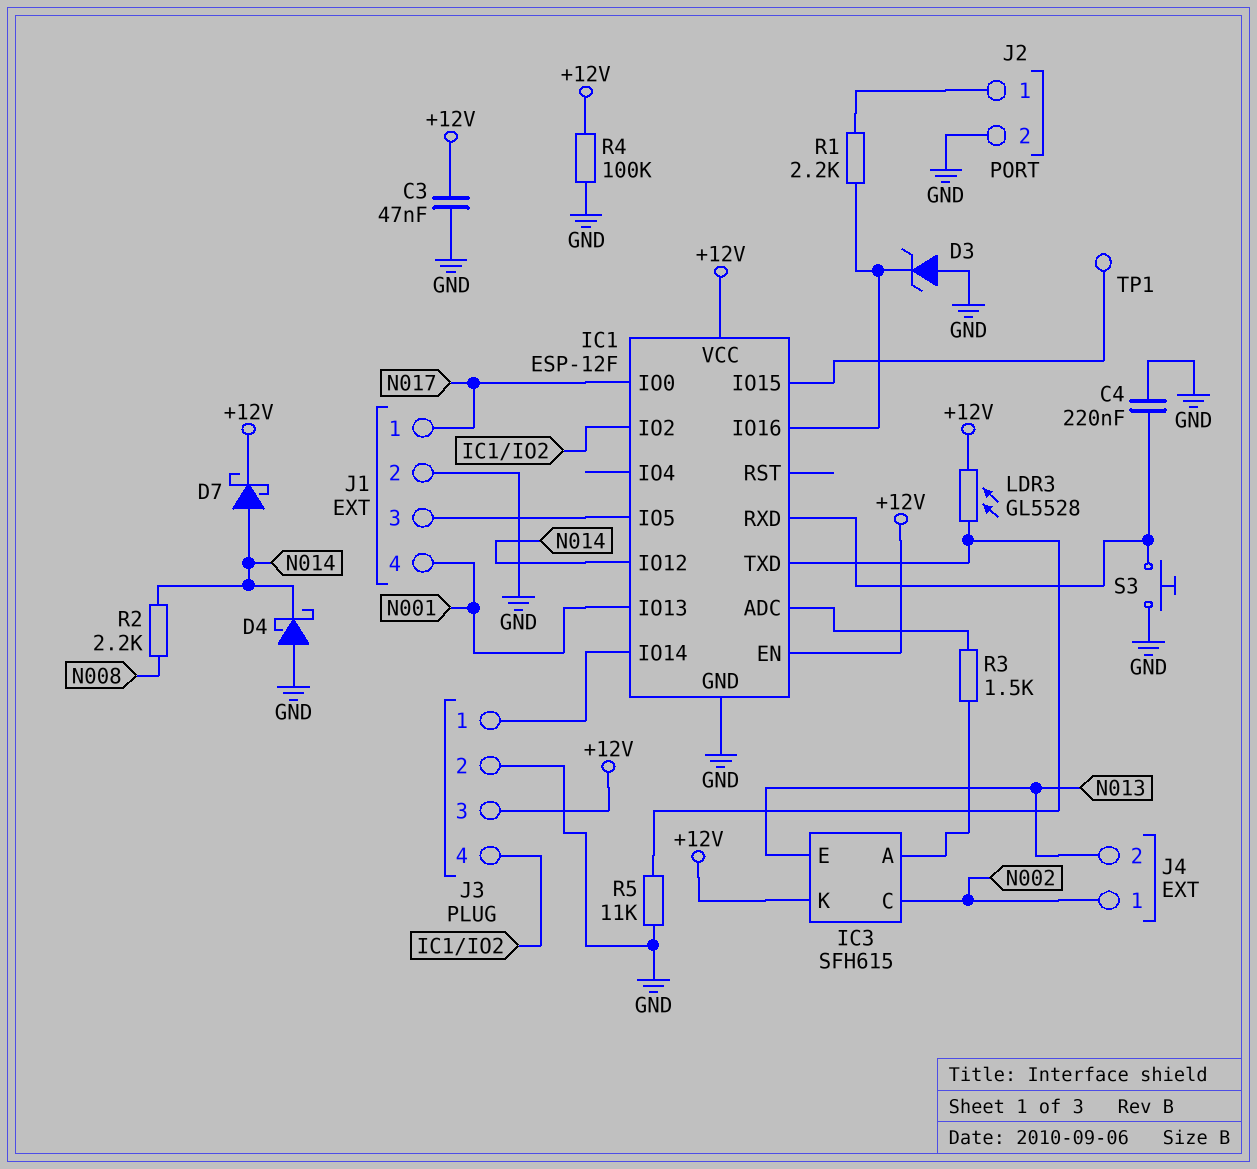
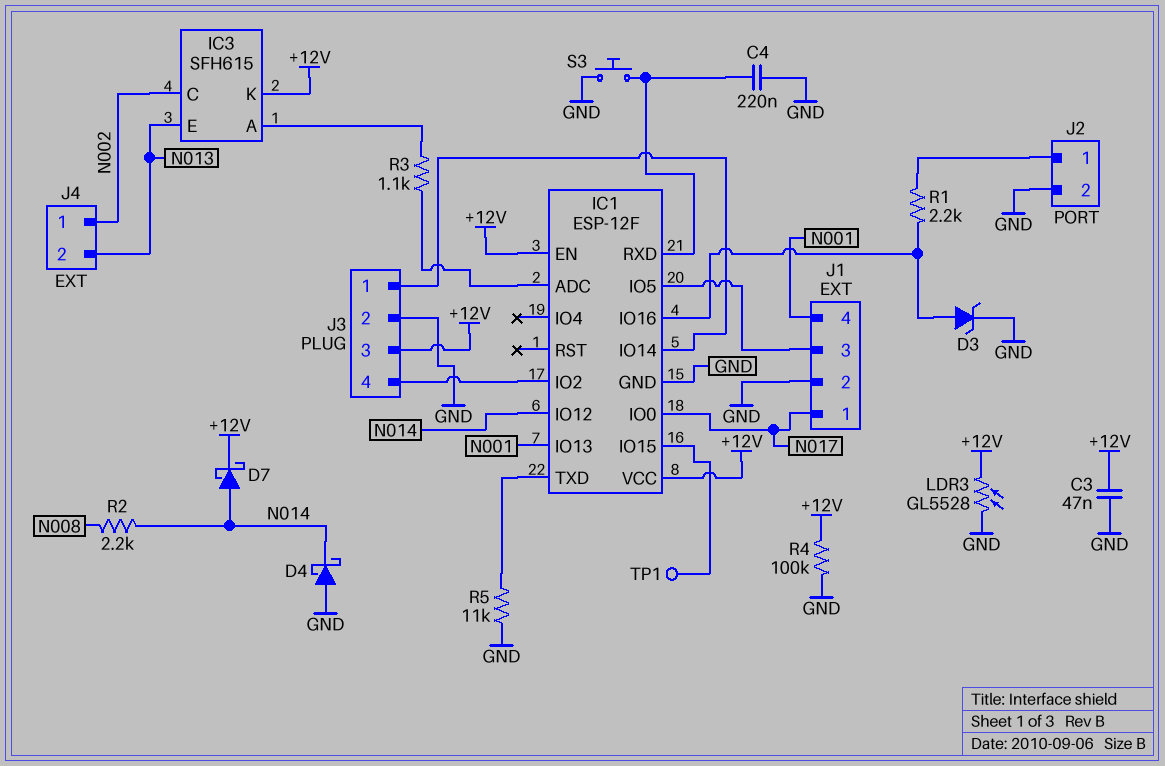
D3: zener (A GND, K IC1/IO16) -> zener (A IC1/IO16, K GND)
LDR3: GL5528 (+12V, IC1/TXD) -> GL5528 (+12V, GND)
R3: 1.5k (IC1/ADC, IC3/A) -> 1.1k (IC1/ADC, IC3/A)

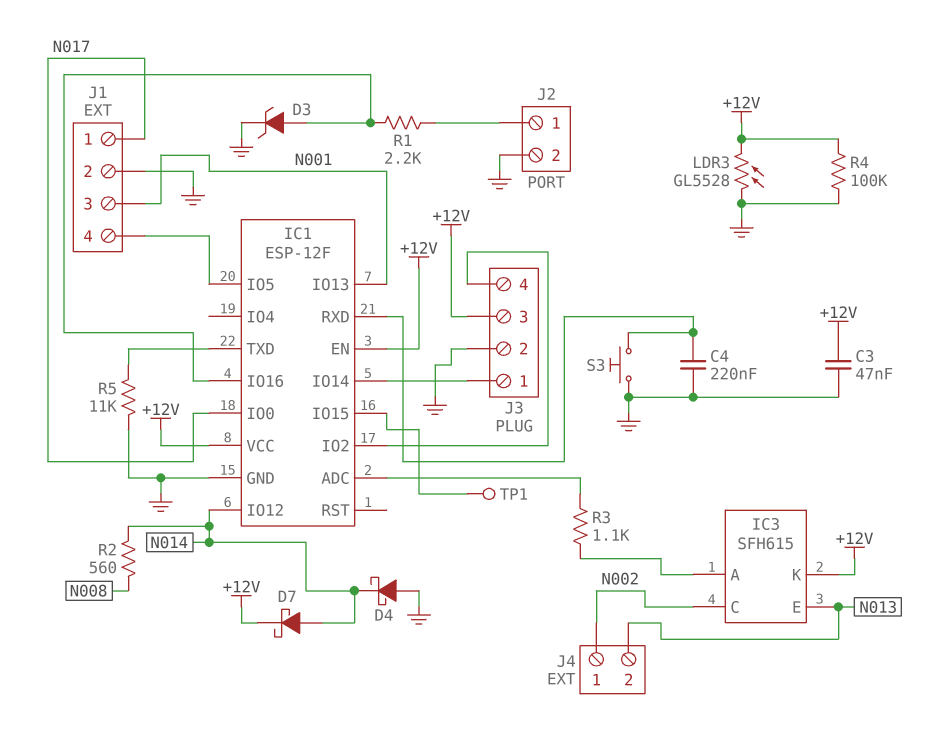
J1 pin 3: IC1/IO5 -> N001
J1 pin 4: N001 -> IC1/IO5
R2: 2.2k (N008, N014) -> 560 (N008, N014)

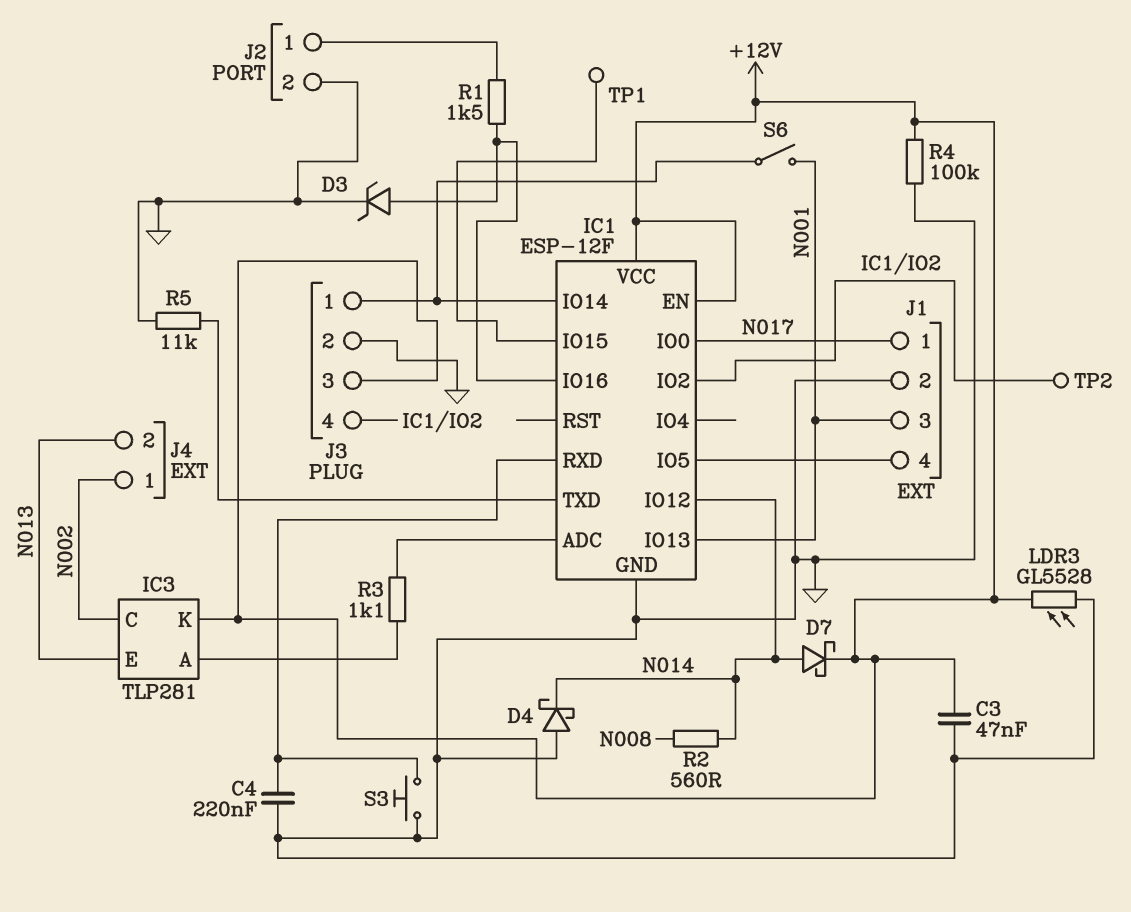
IC3: SFH615 -> TLP281
R1: 2.2k (IC1/IO16, J2/1) -> 1.5k (IC1/IO16, J2/1)
S6: none -> switch (IC1/IO14, N001)
TP2: none -> test point (IC1/IO2)

